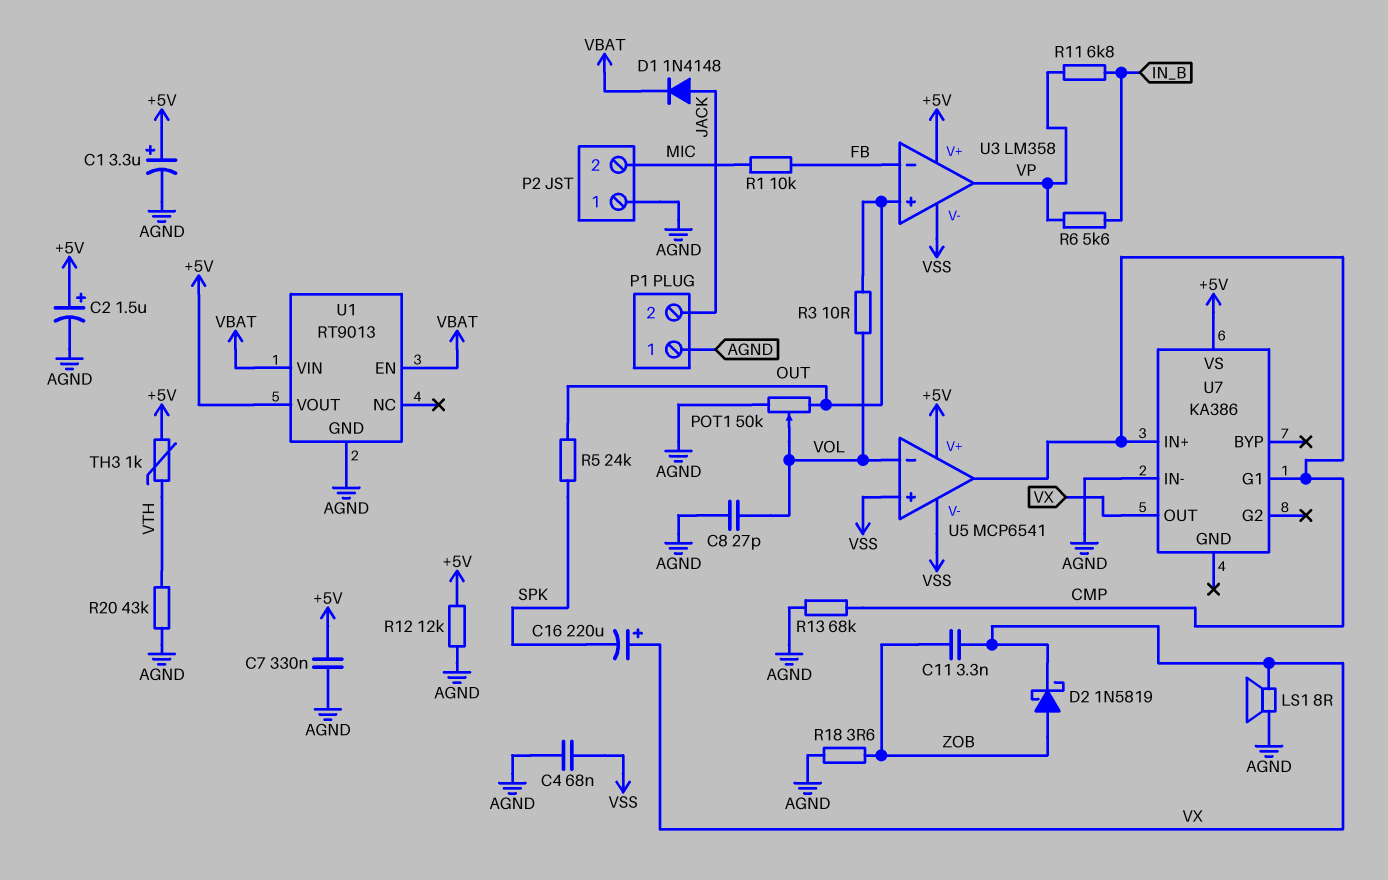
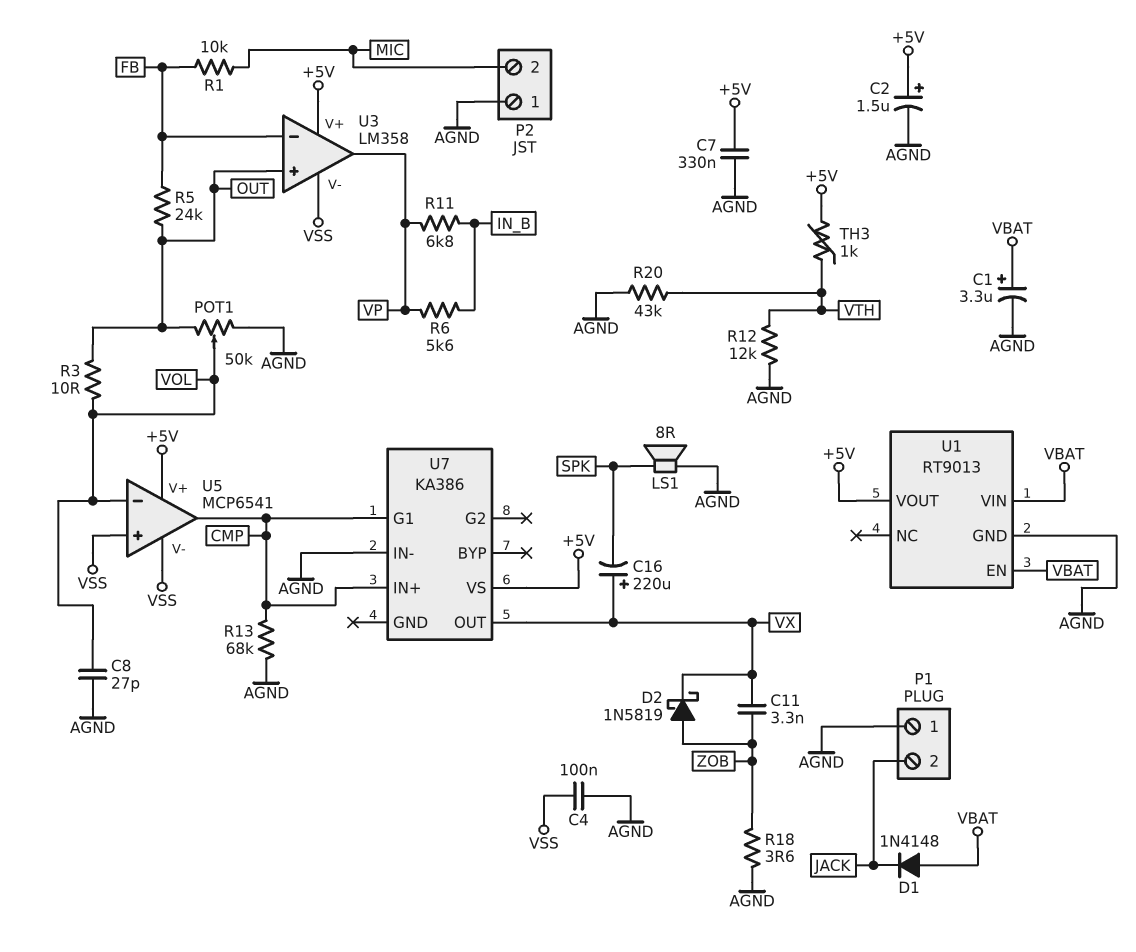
C1: 3.3uF (plus +5V, minus AGND) -> 3.3uF (plus VBAT, minus AGND)
C4: 68nF (AGND, VSS) -> 100nF (AGND, VSS)
D1: diode 1N4148 (A JACK, K VBAT) -> diode 1N4148 (A VBAT, K JACK)
LS1: speaker 8R (AGND, VX) -> speaker 8R (AGND, SPK)
R5: 24k (OUT, SPK) -> 24k (FB, OUT)
R12: 12k (+5V, AGND) -> 12k (AGND, VTH)

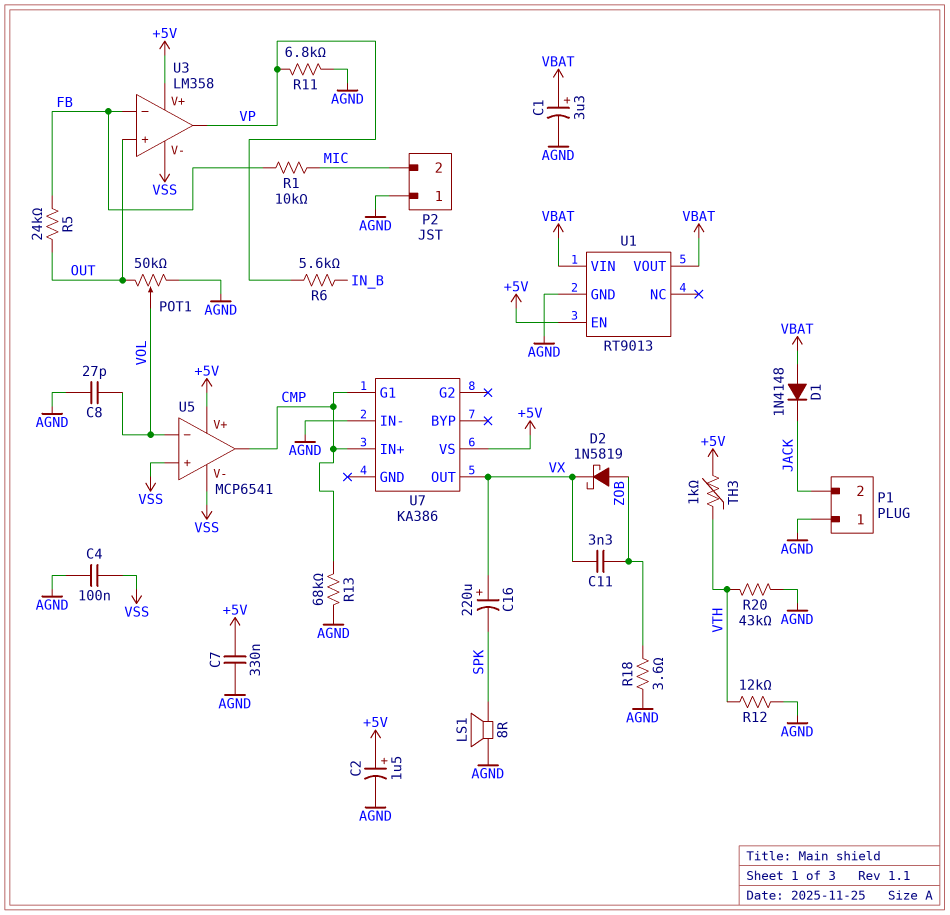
R3: 10 (OUT, VOL) -> none
R11: 6.8k (IN_B, VP) -> 6.8k (AGND, VP)
U1 pin EN: VBAT -> +5V
U1 pin VOUT: +5V -> VBAT

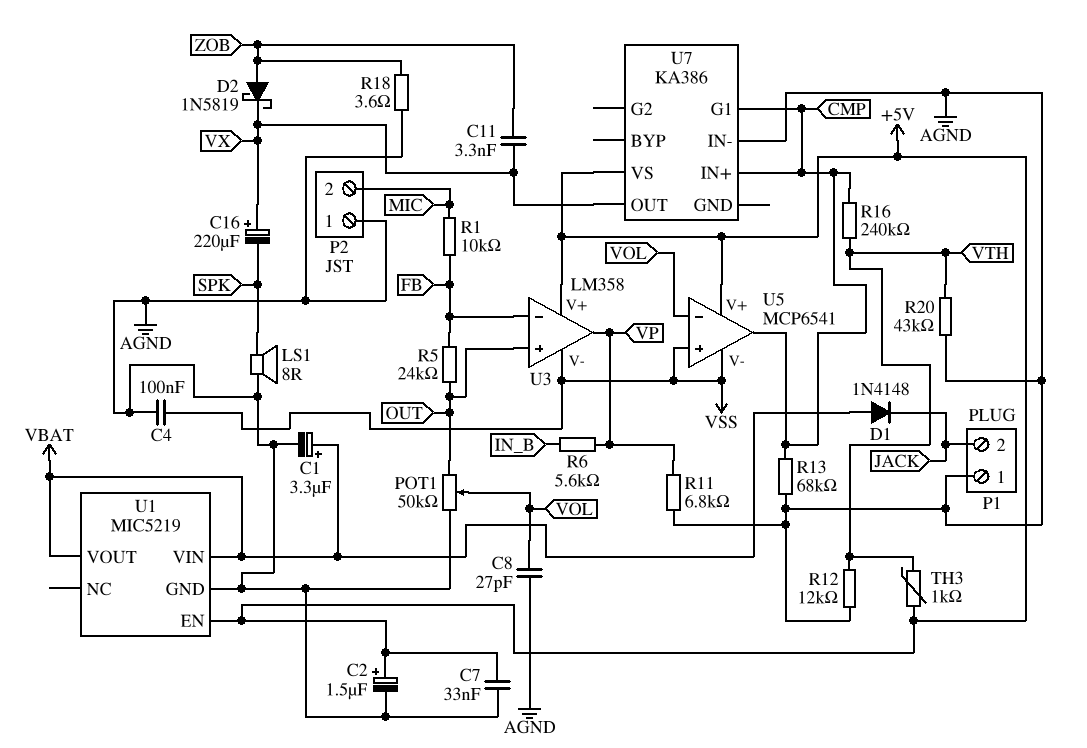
C7: 330nF (+5V, AGND) -> 33nF (+5V, AGND)
R16: none -> 240k (CMP, VTH)
U1: RT9013 -> MIC5219

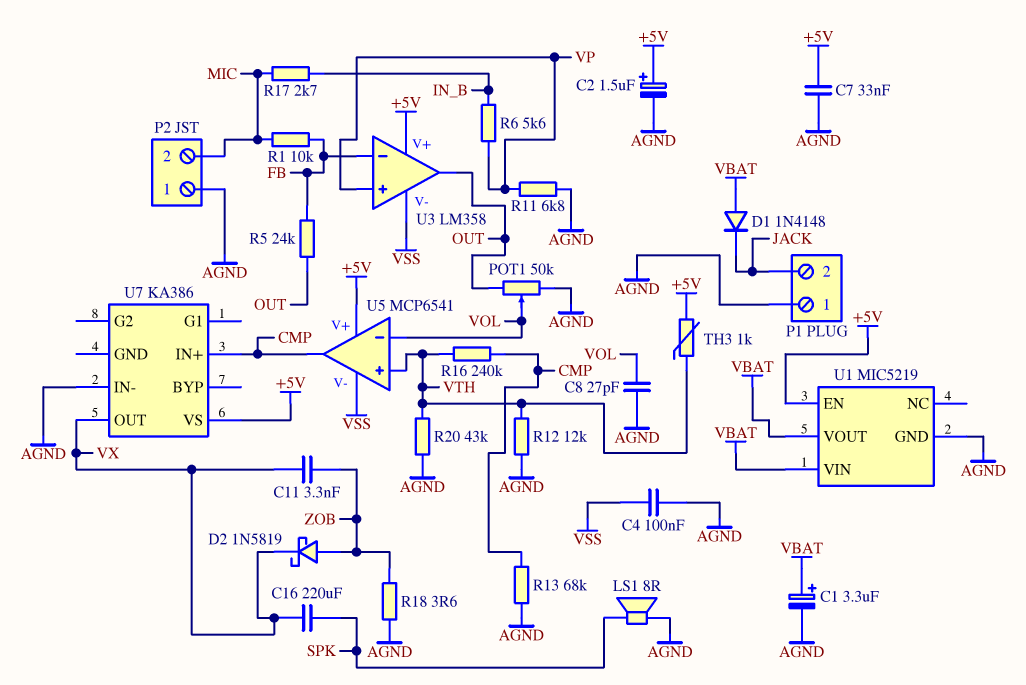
C16: 220uF (plus VX, minus SPK) -> 220uF (SPK, VX)
R17: none -> 2.7k (IN_B, MIC)
U3 pin in+: OUT -> VP
U3 pin out: VP -> OUT
U5 pin in+: VSS -> VTH
U7 pin G1: CMP -> none

